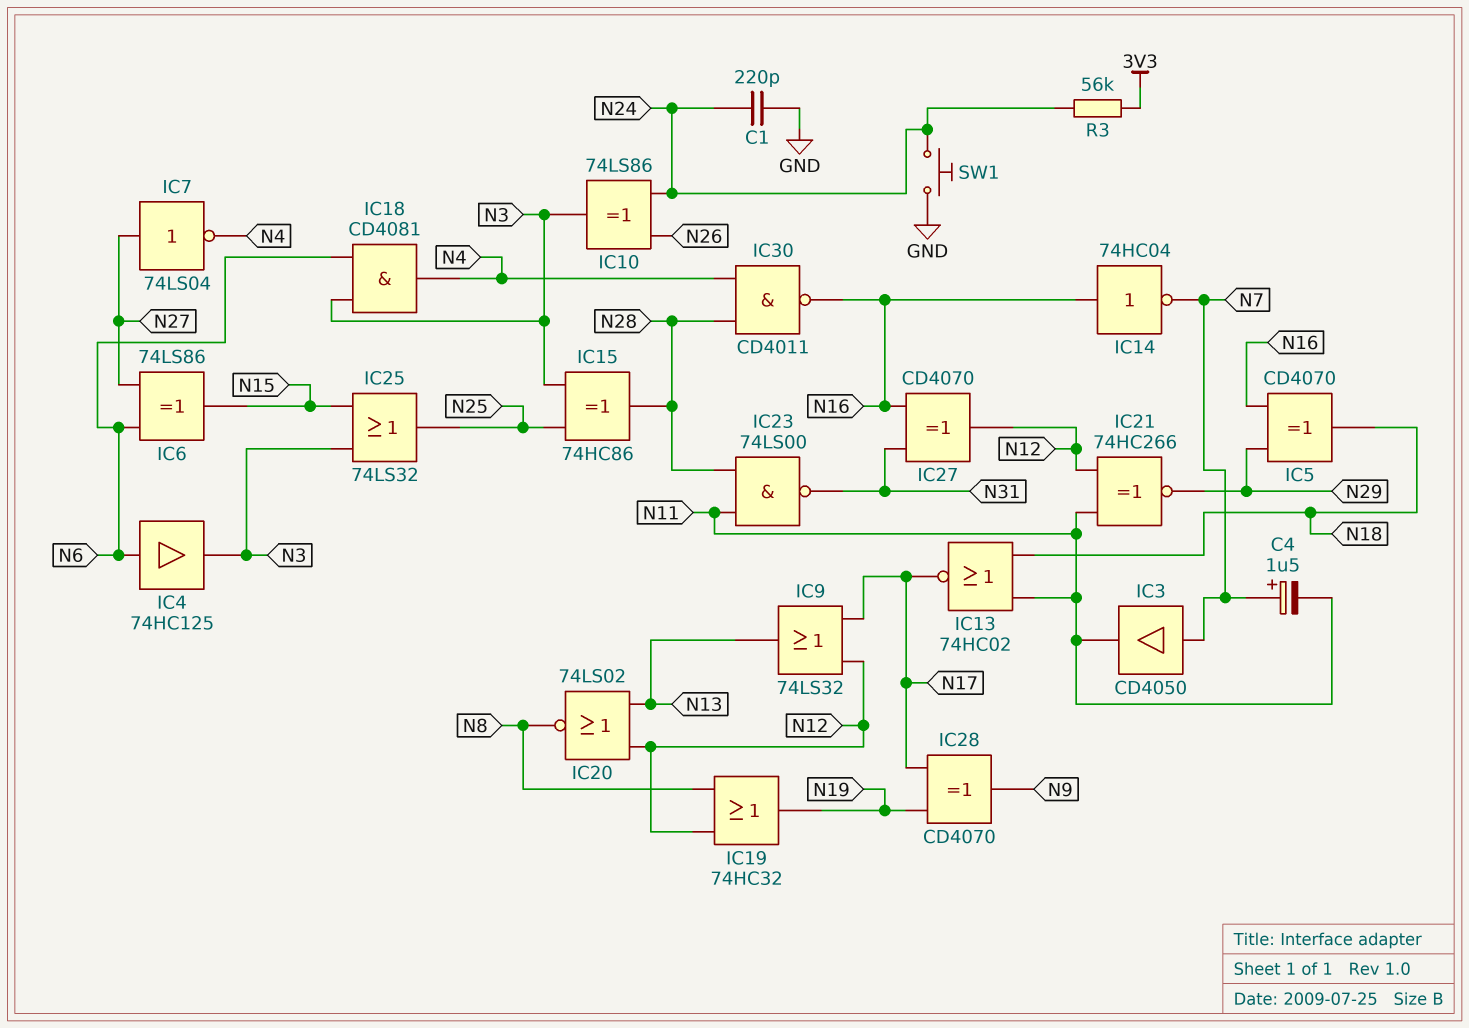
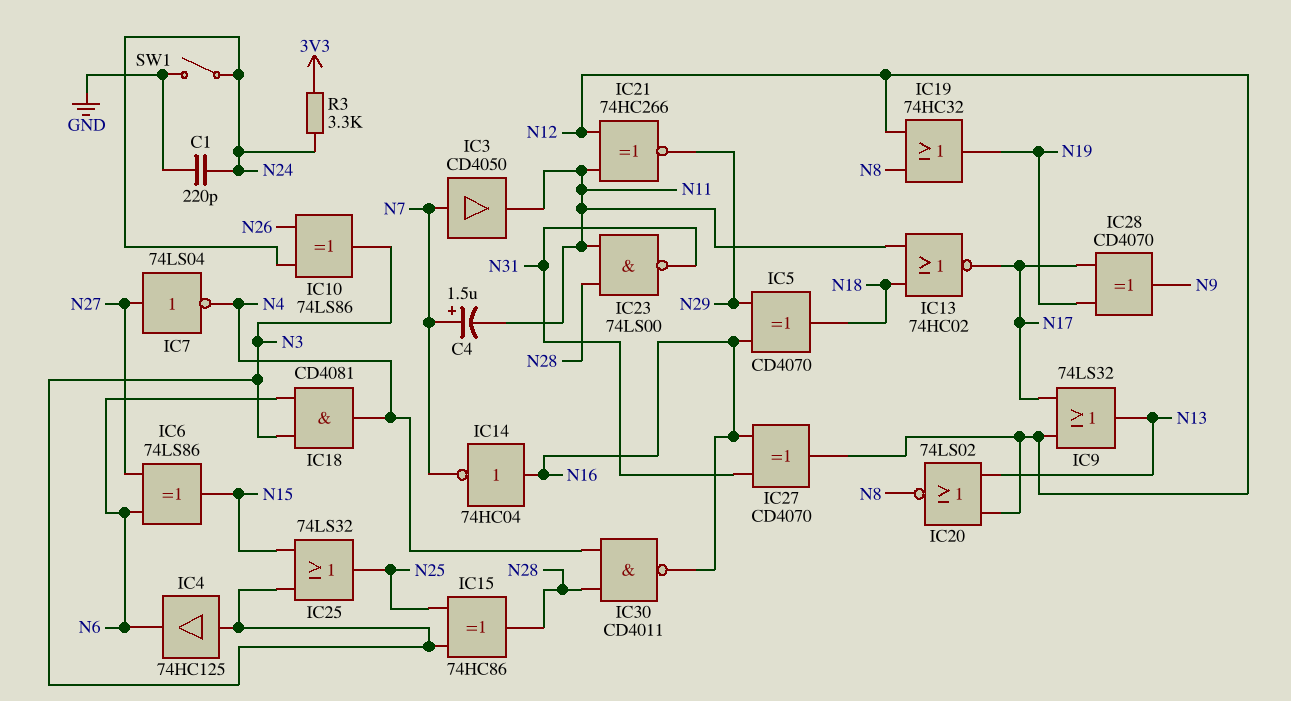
IC4: buffer 74HC125 (in N6, out N3) -> buffer 74HC125 (in N3, out N6)
R3: 56k (3V3, N24) -> 3.3k (3V3, N24)
SW1: button (GND, N24) -> switch (GND, N24)

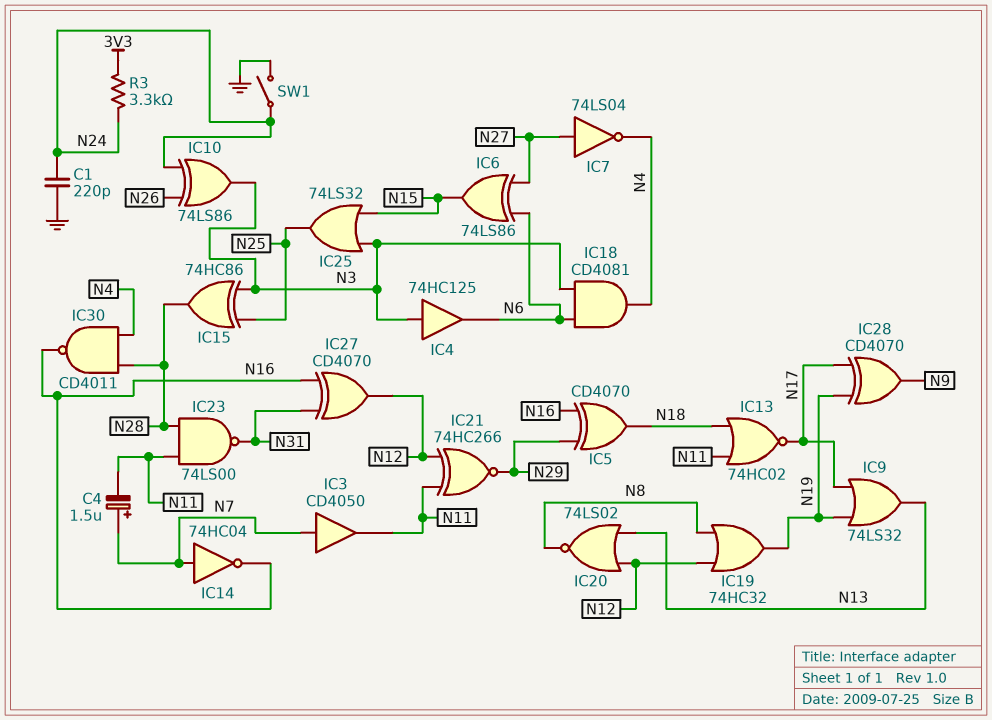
IC9: OR 74LS32 (in N12, in N17, out N13) -> OR 74LS32 (in N17, in N19, out N13)
IC14: NOT 74HC04 (in N16, out N7) -> NOT 74HC04 (in N7, out N16)

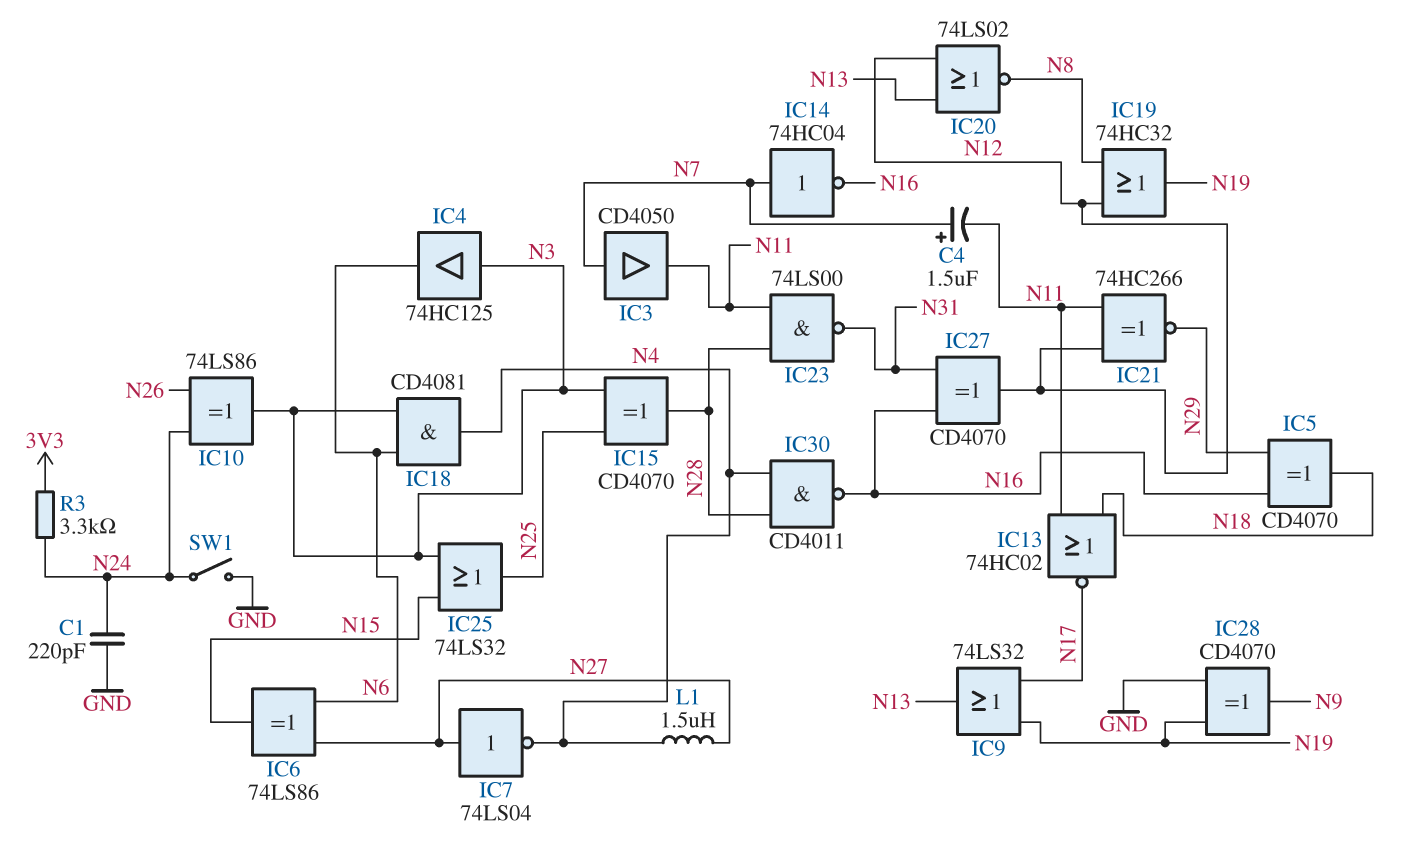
IC15: XOR 74HC86 (in N3, in N25, out N28) -> XOR CD4070 (in N3, in N25, out N28)
IC28: XOR CD4070 (in N17, in N19, out N9) -> XOR CD4070 (in GND, in N19, out N9)
L1: none -> 1.5uH (N4, N27)

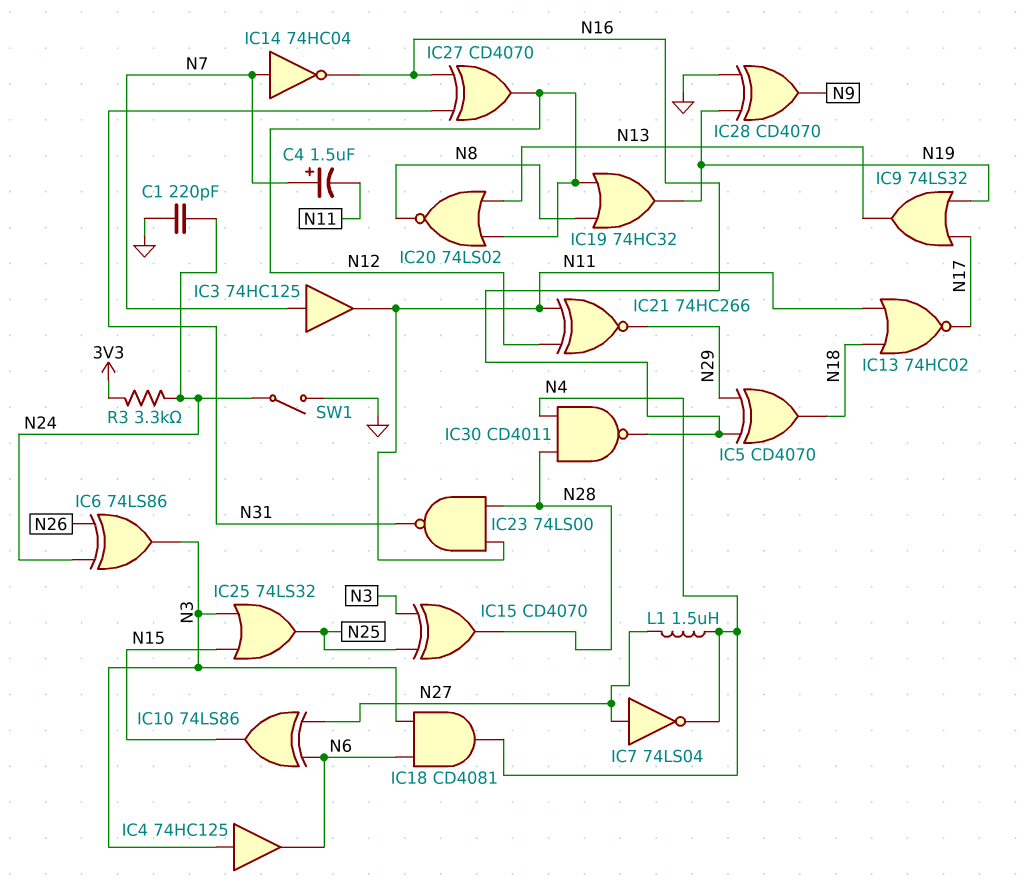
IC3: buffer CD4050 (in N7, out N11) -> buffer 74HC125 (in N7, out N11)
IC6: XOR 74LS86 (in N6, in N27, out N15) -> XOR 74LS86 (in N24, in N26, out N3)
IC10: XOR 74LS86 (in N24, in N26, out N3) -> XOR 74LS86 (in N6, in N27, out N15)

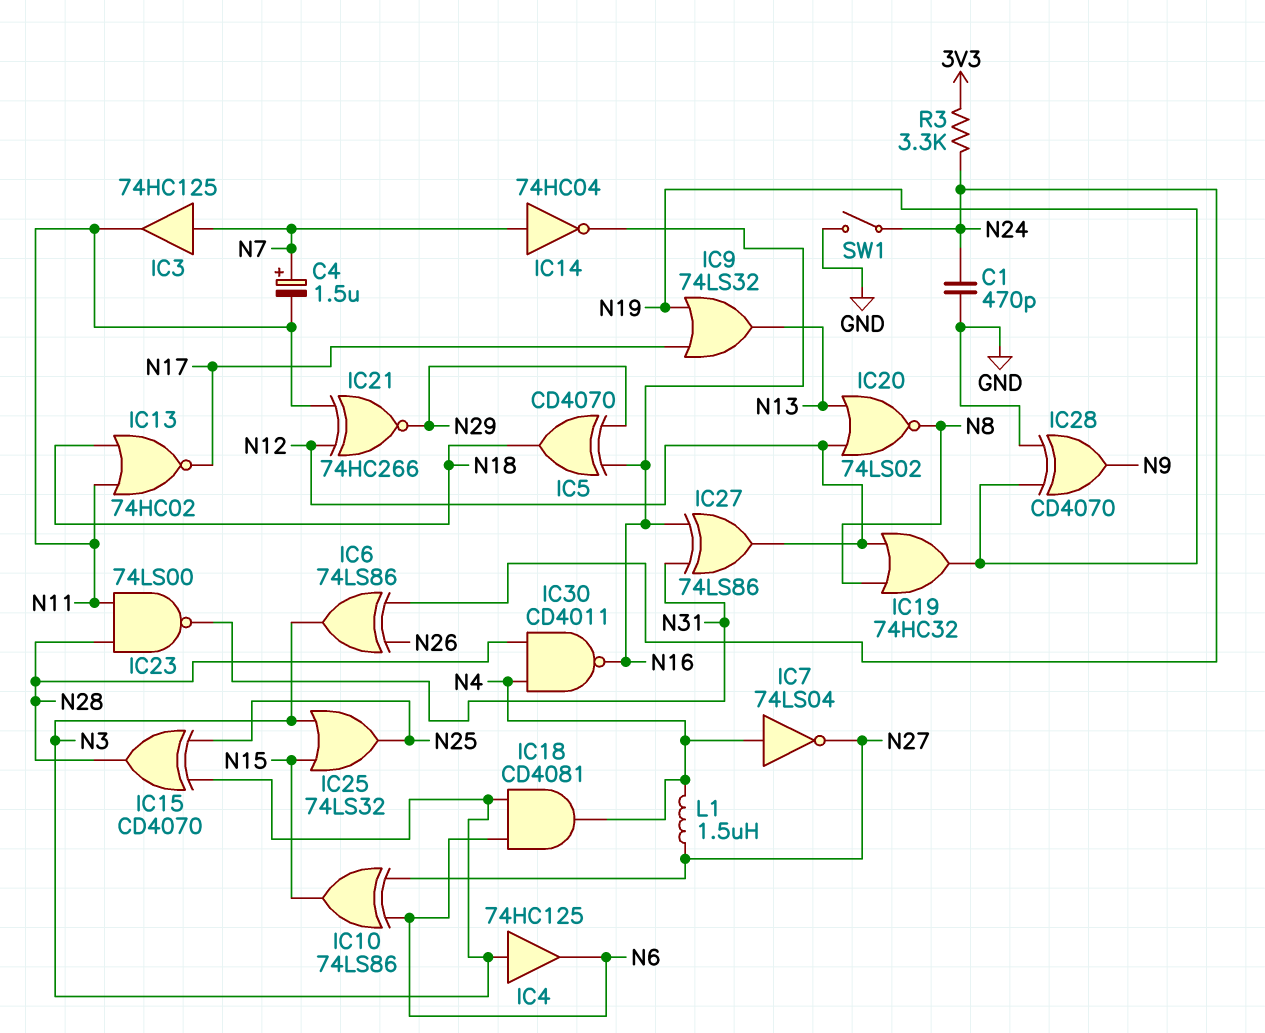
C1: 220pF (GND, N24) -> 470pF (GND, N24)
IC7: NOT 74LS04 (in N27, out N4) -> NOT 74LS04 (in N4, out N27)
IC27: XOR CD4070 (in N16, in N31, out N12) -> XOR 74LS86 (in N16, in N31, out N12)

